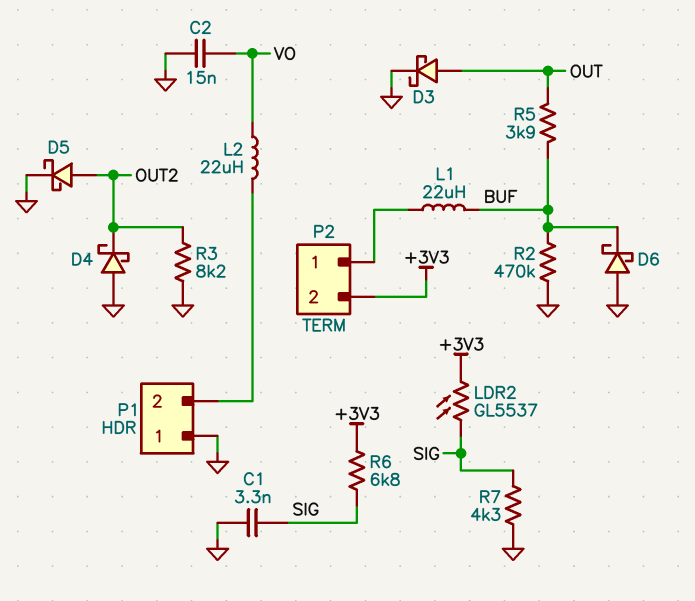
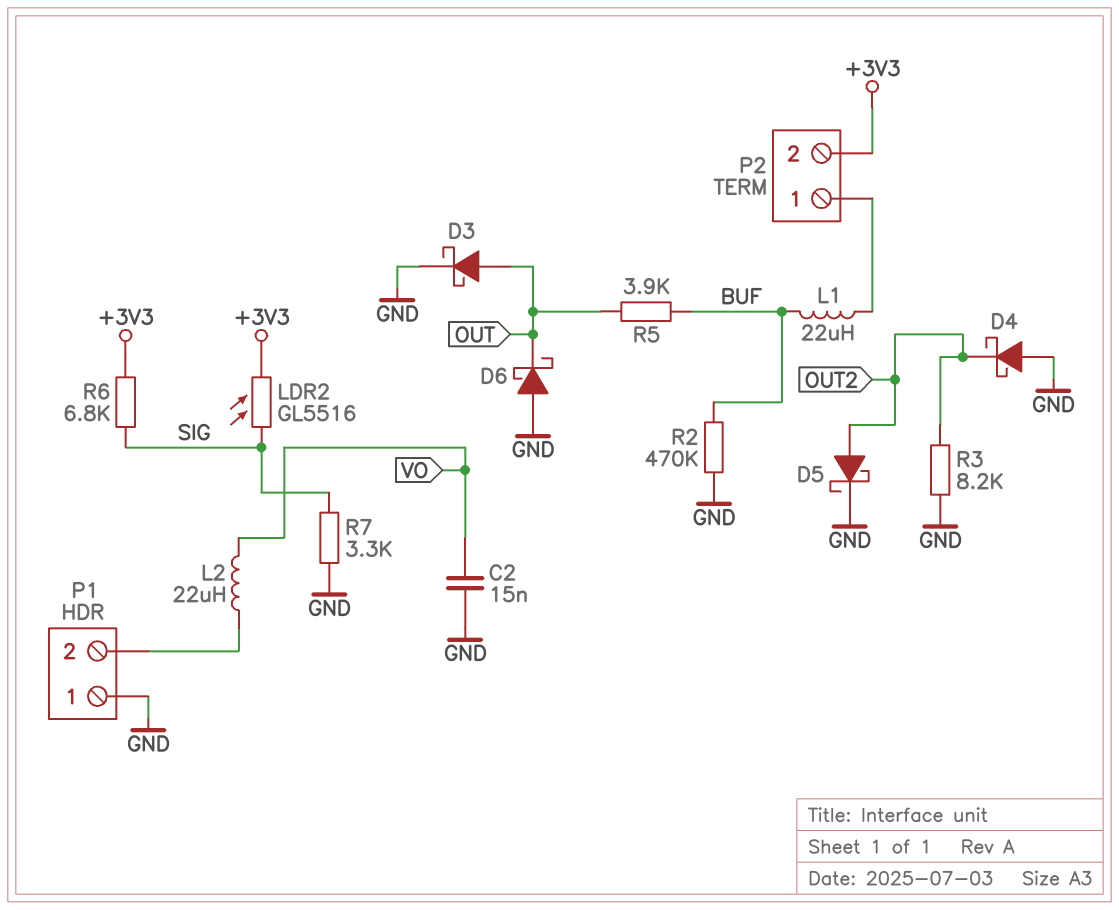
C1: 3.3nF (GND, SIG) -> none
D6: schottky (A GND, K BUF) -> schottky (A GND, K OUT)
LDR2: GL5537 (+3V3, SIG) -> GL5516 (+3V3, SIG)
R7: 4.3k (GND, SIG) -> 3.3k (GND, SIG)

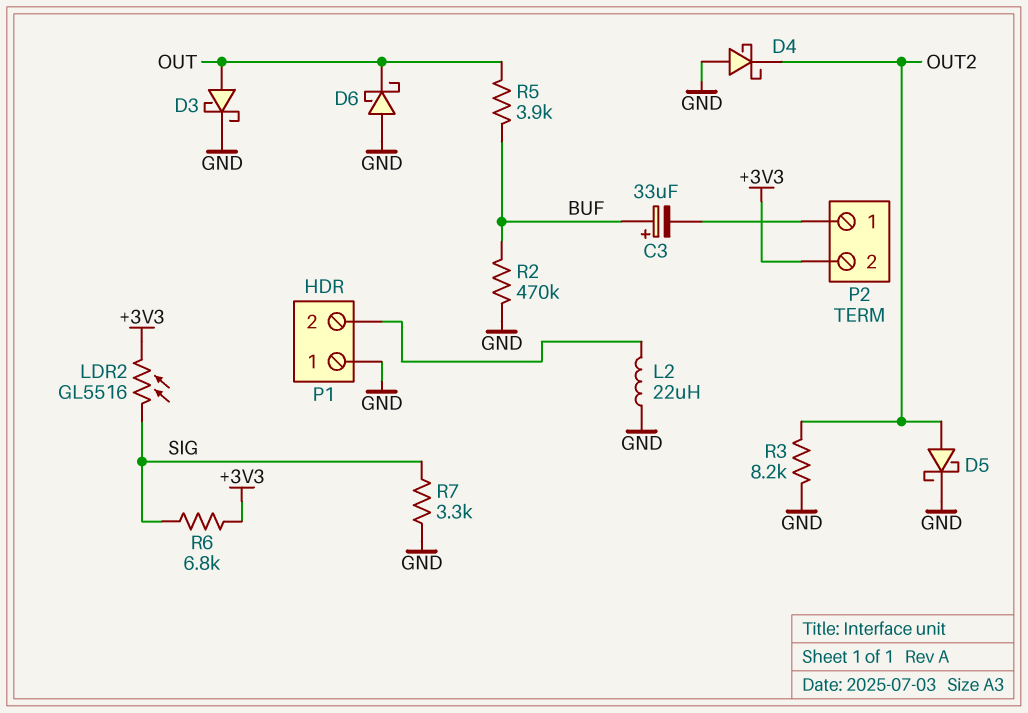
C2: 15nF (GND, VO) -> none
C3: none -> 33uF (plus BUF, minus P2/1)
L1: 22uH (BUF, P2/1) -> none
L2: 22uH (P1/2, VO) -> 22uH (GND, P1/2)

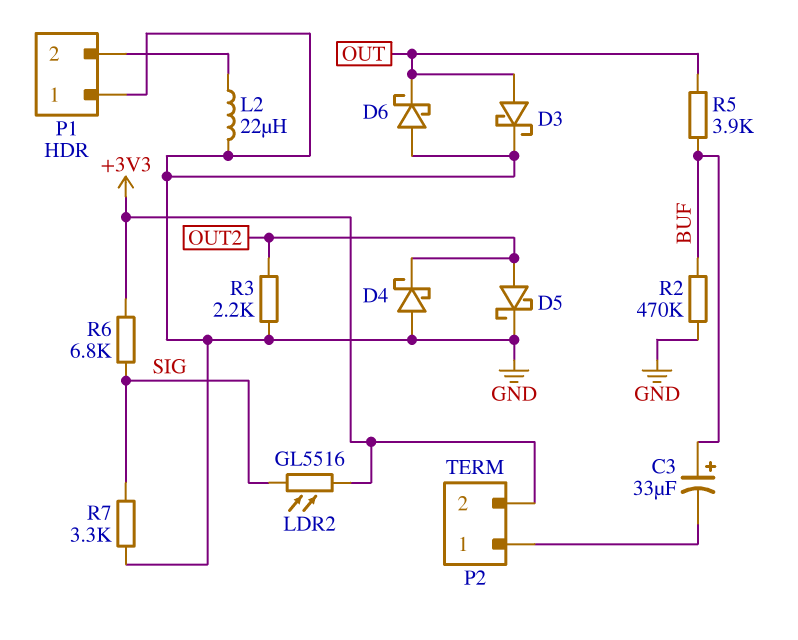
R3: 8.2k (GND, OUT2) -> 2.2k (GND, OUT2)

